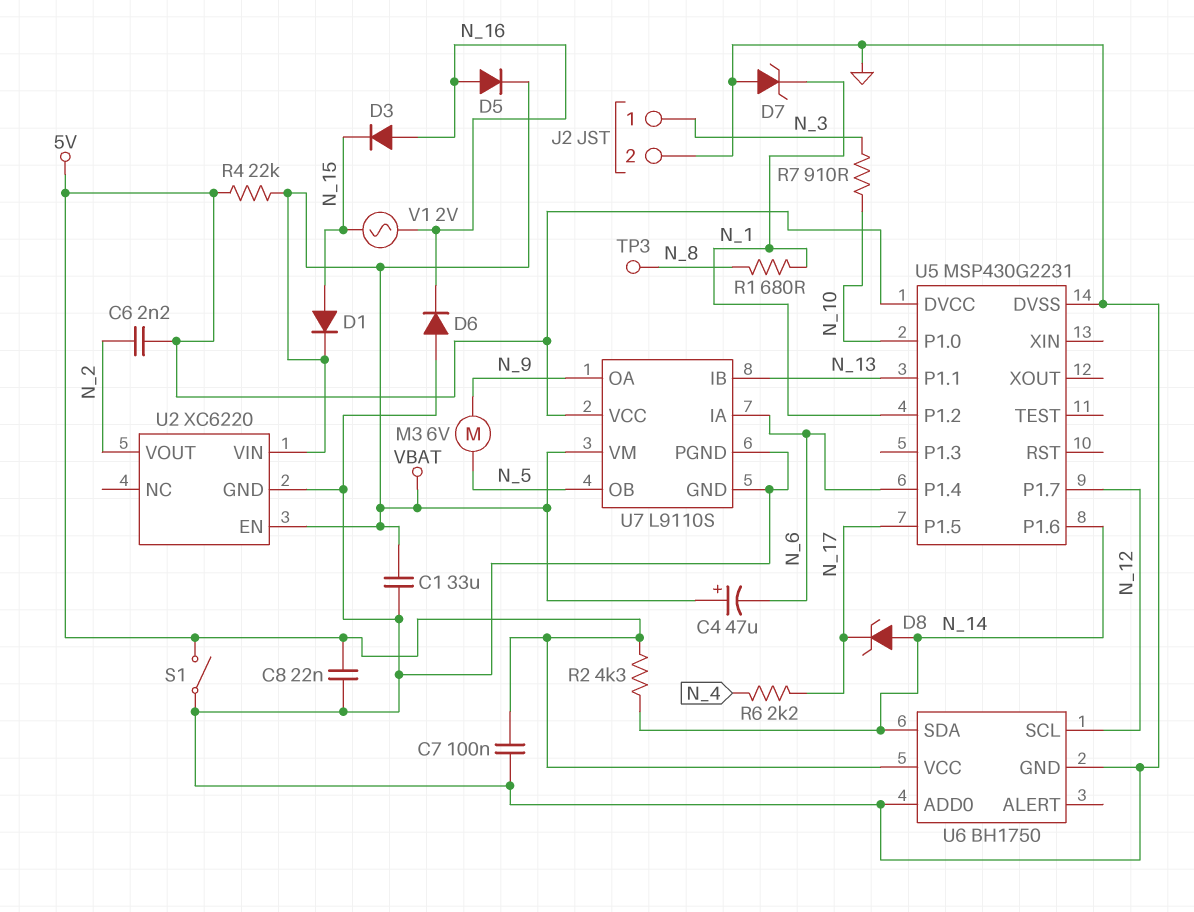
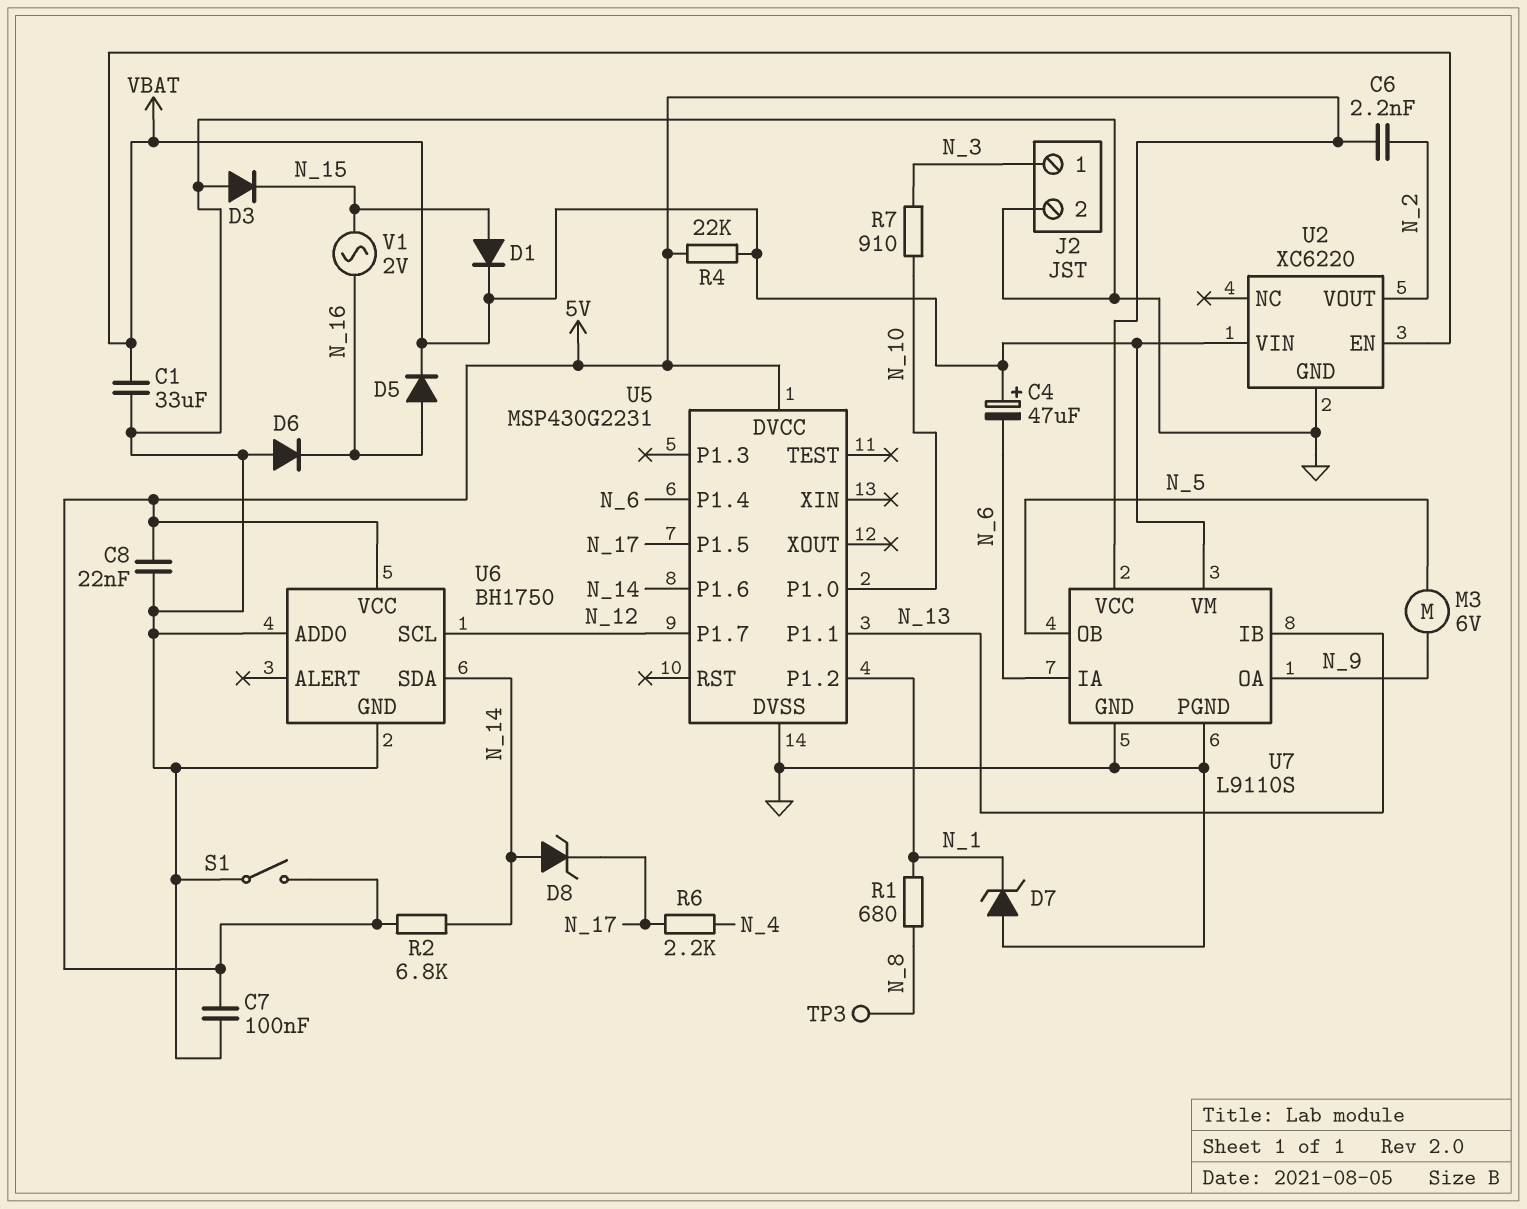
D3: diode (A N_16, K N_15) -> diode (A GND, K N_15)
R2: 4.3k (5V, N_14) -> 6.8k (5V, N_14)

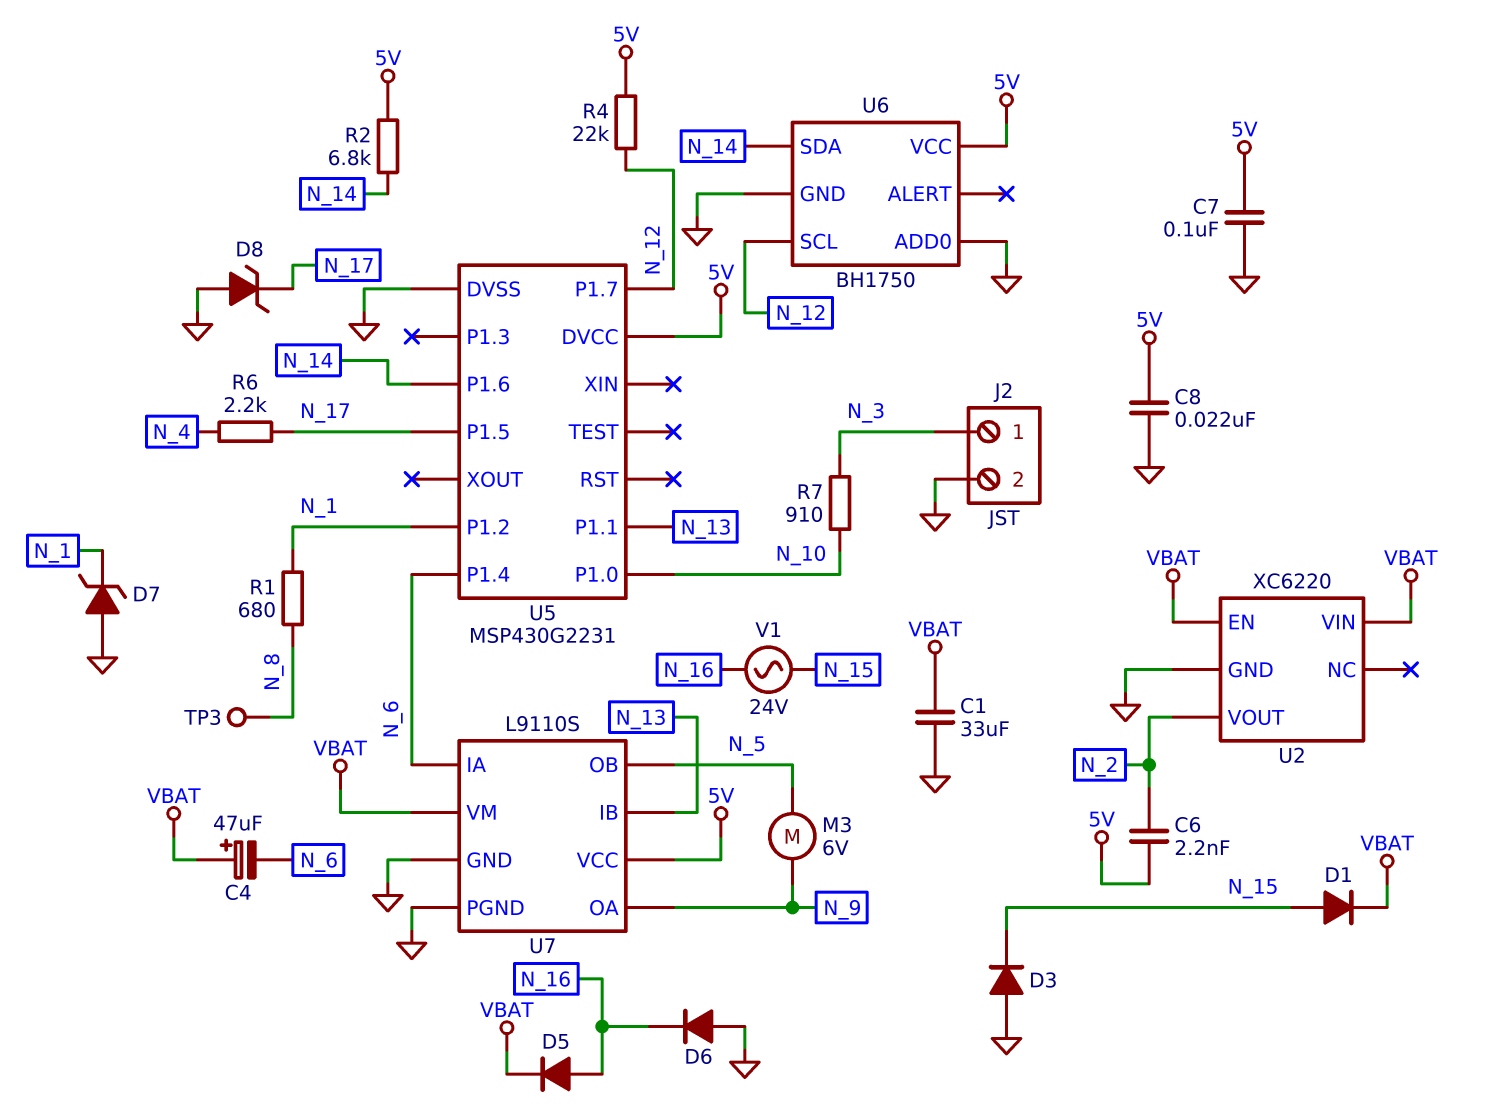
D8: zener (A N_14, K N_17) -> zener (A GND, K N_17)
R4: 22k (5V, VBAT) -> 22k (5V, N_12)
S1: switch (5V, GND) -> none
V1: AC 2V (N_15, N_16) -> AC 24V (N_15, N_16)

